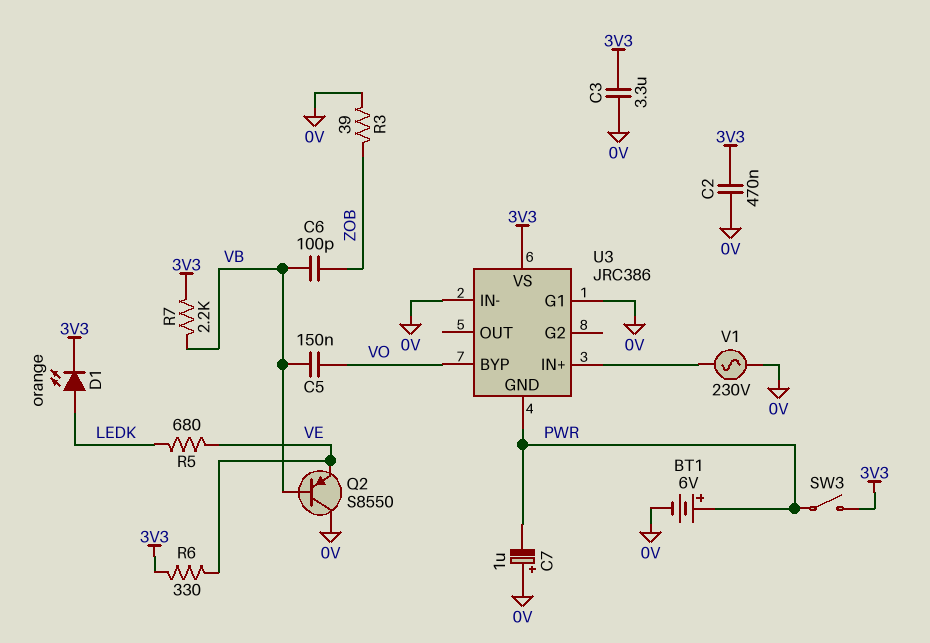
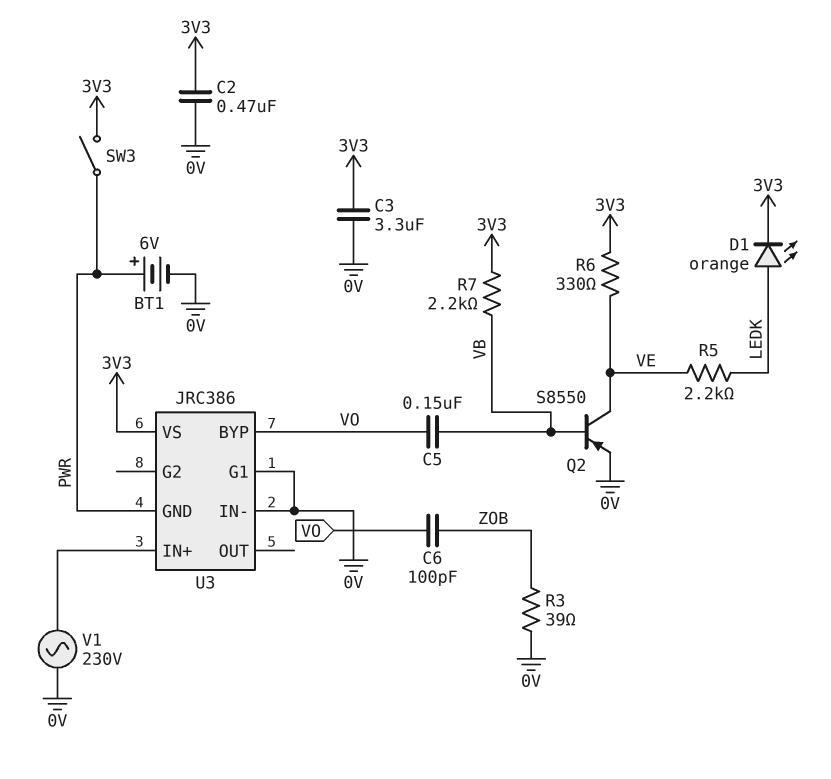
C6: 100pF (VB, ZOB) -> 100pF (VO, ZOB)
C7: 1uF (plus 0V, minus PWR) -> none
Q2: PNP S8550 (B VB, C 0V, E VE) -> PNP S8550 (B VB, C VE, E 0V)
R5: 680 (LEDK, VE) -> 2.2k (LEDK, VE)

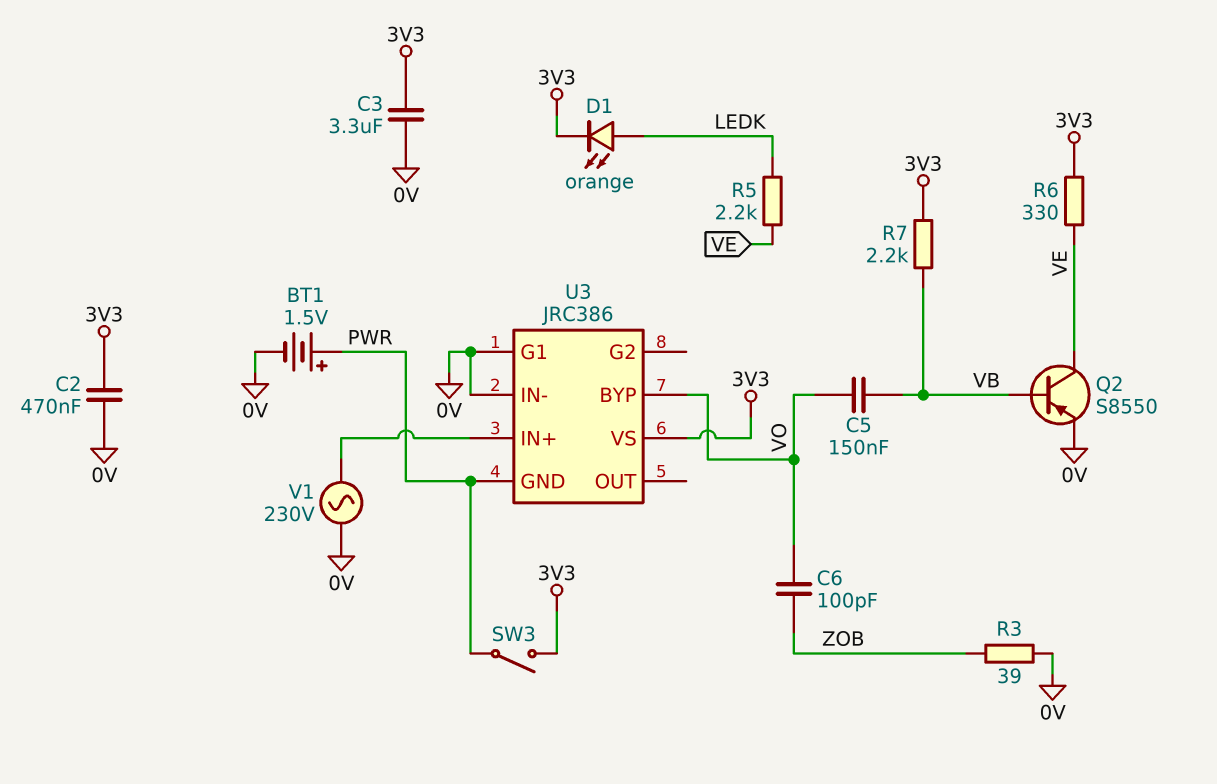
BT1: 6V (plus PWR, minus 0V) -> 1.5V (plus PWR, minus 0V)

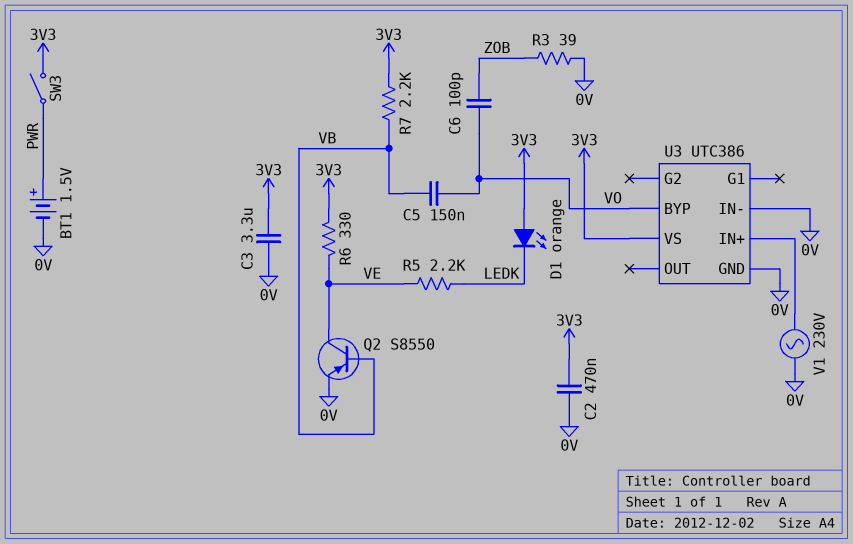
D1: LED orange (A LEDK, K 3V3) -> LED orange (A 3V3, K LEDK)
U3: JRC386 -> UTC386
U3 pin G1: 0V -> none
U3 pin GND: PWR -> 0V

